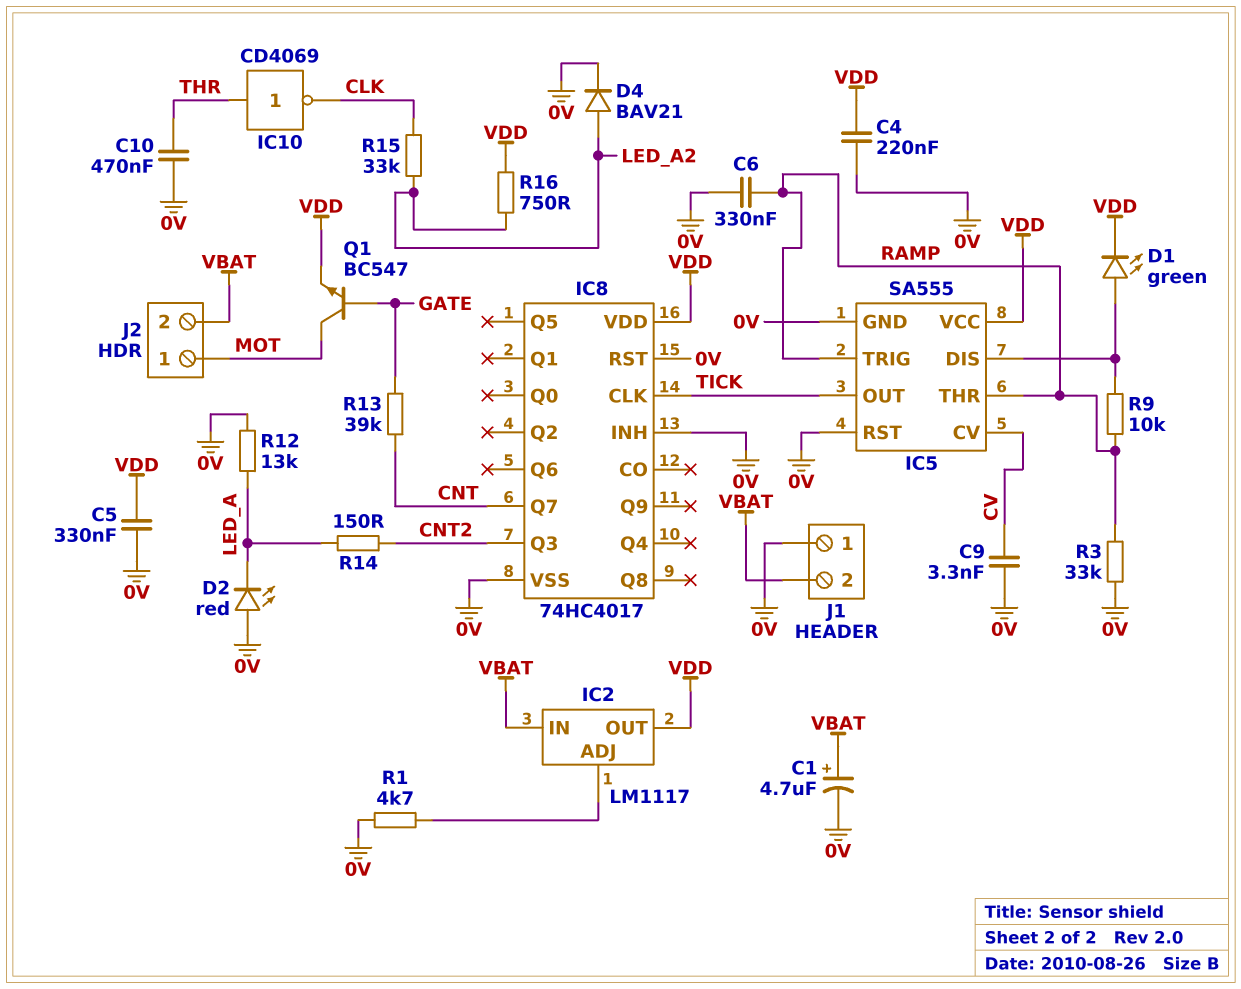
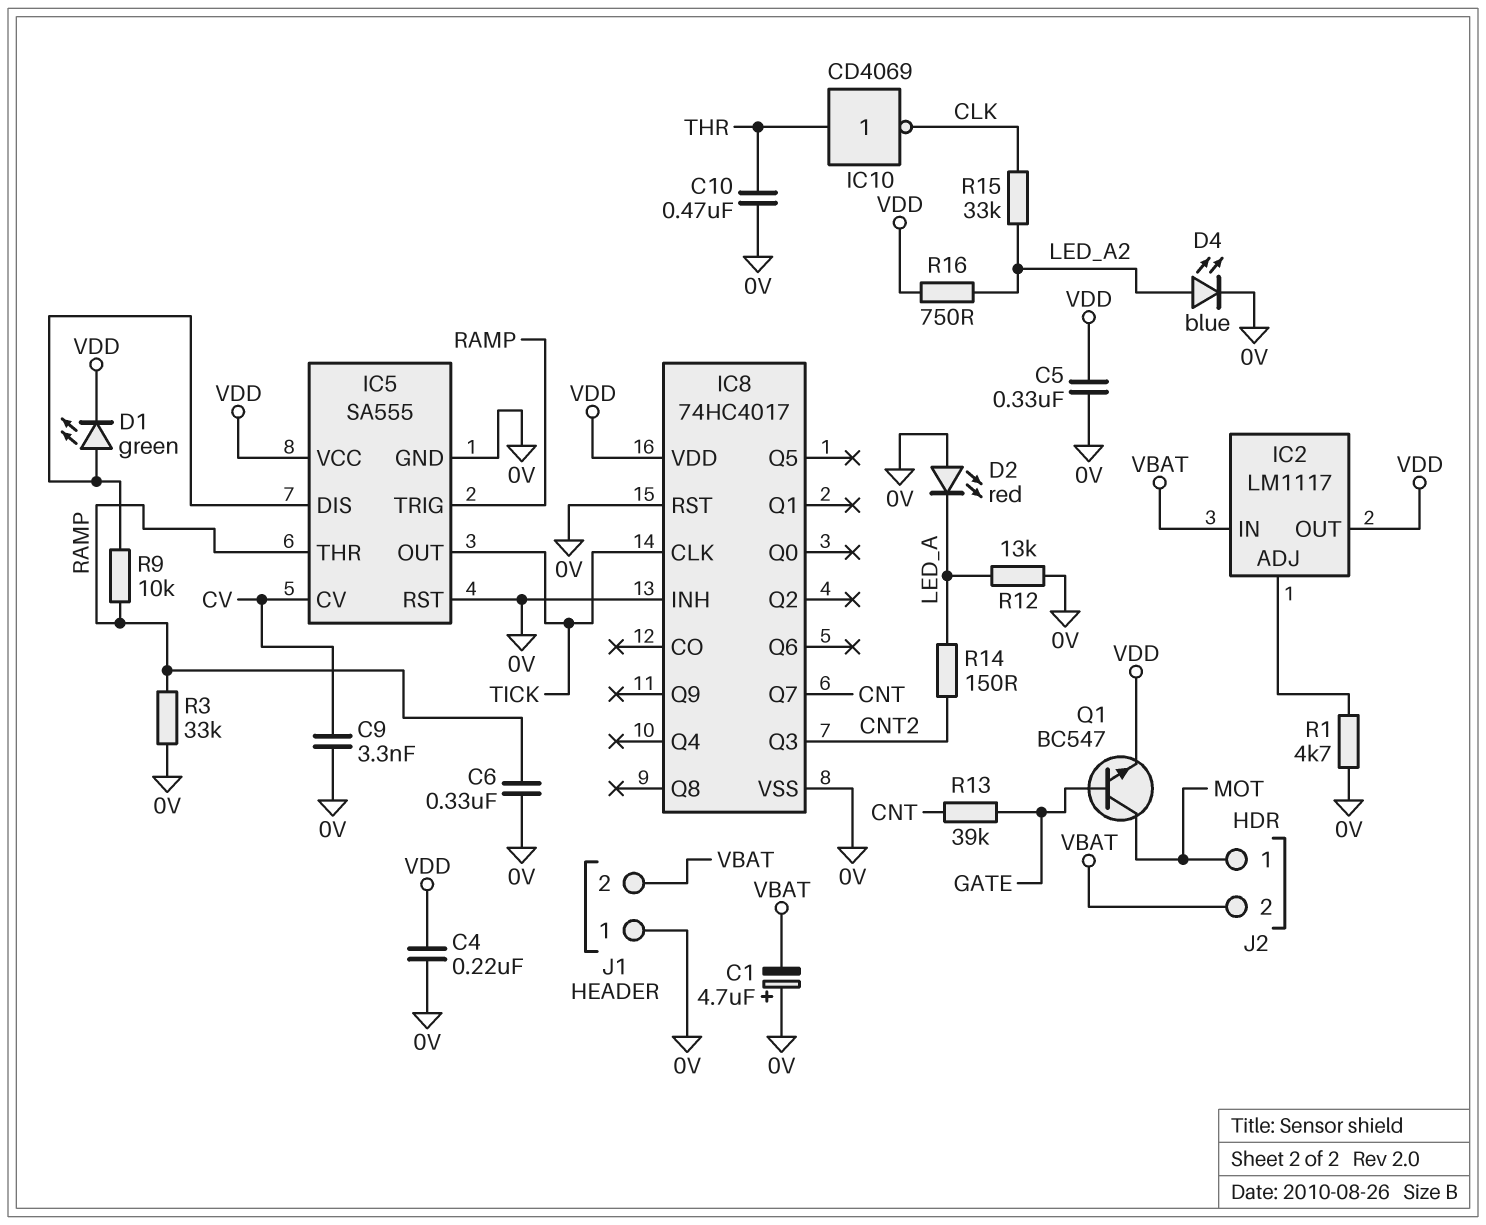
C1: 4.7uF (plus VBAT, minus 0V) -> 4.7uF (plus 0V, minus VBAT)
D4: diode BAV21 (A LED_A2, K 0V) -> LED blue (A LED_A2, K 0V)

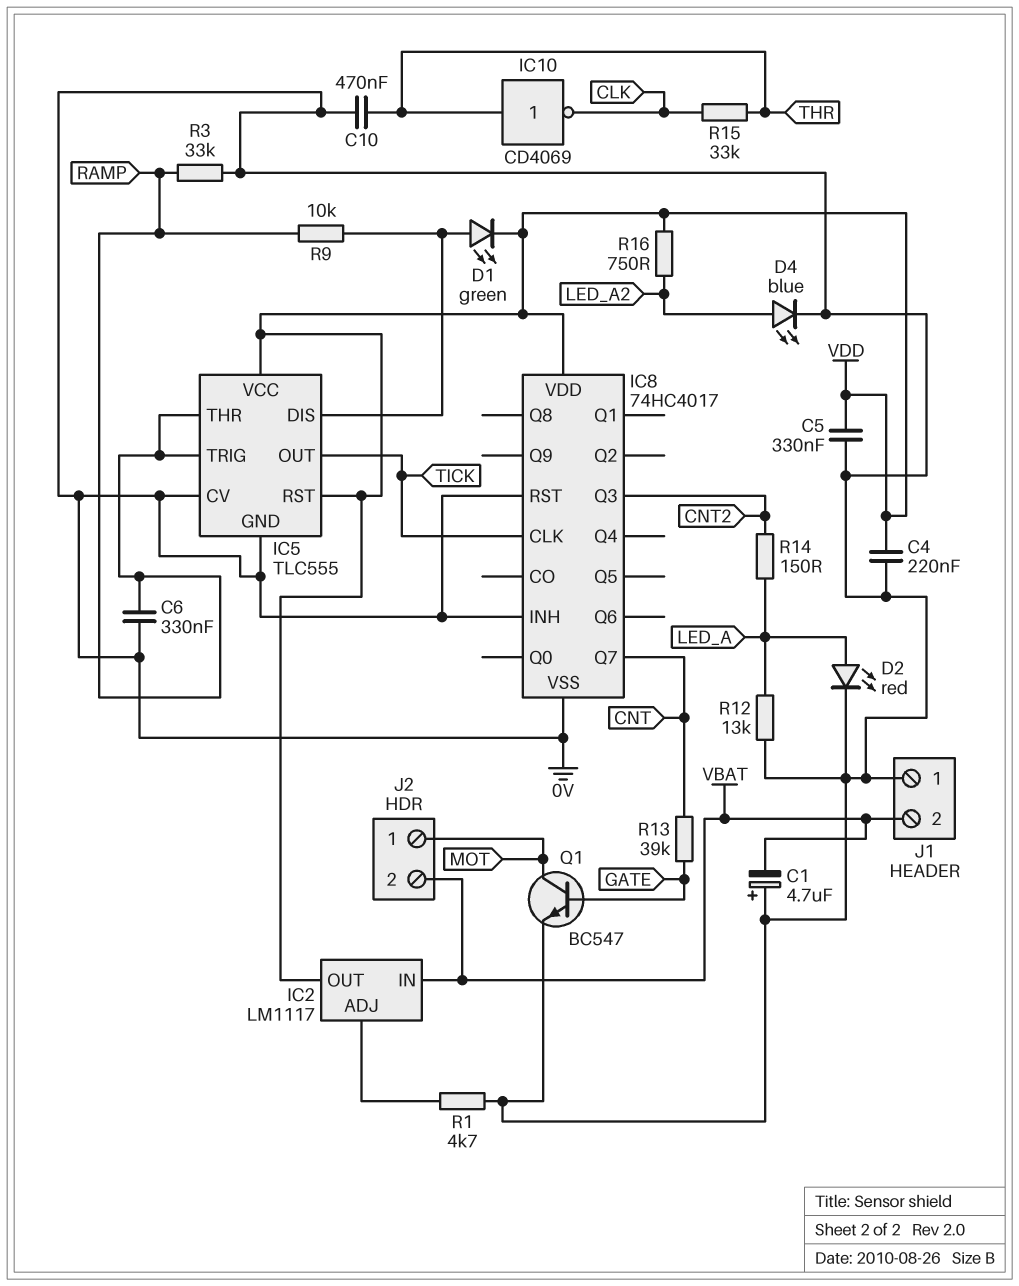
C9: 3.3nF (0V, CV) -> none
D2: LED red (A 0V, K LED_A) -> LED red (A LED_A, K 0V)
IC5: SA555 -> TLC555
IC5 pin CV: CV -> 0V
IC5 pin RST: 0V -> VDD
Q1: NPN BC547 (B GATE, C MOT, E VDD) -> NPN BC547 (B GATE, C MOT, E 0V)
R15: 33k (CLK, LED_A2) -> 33k (CLK, THR)

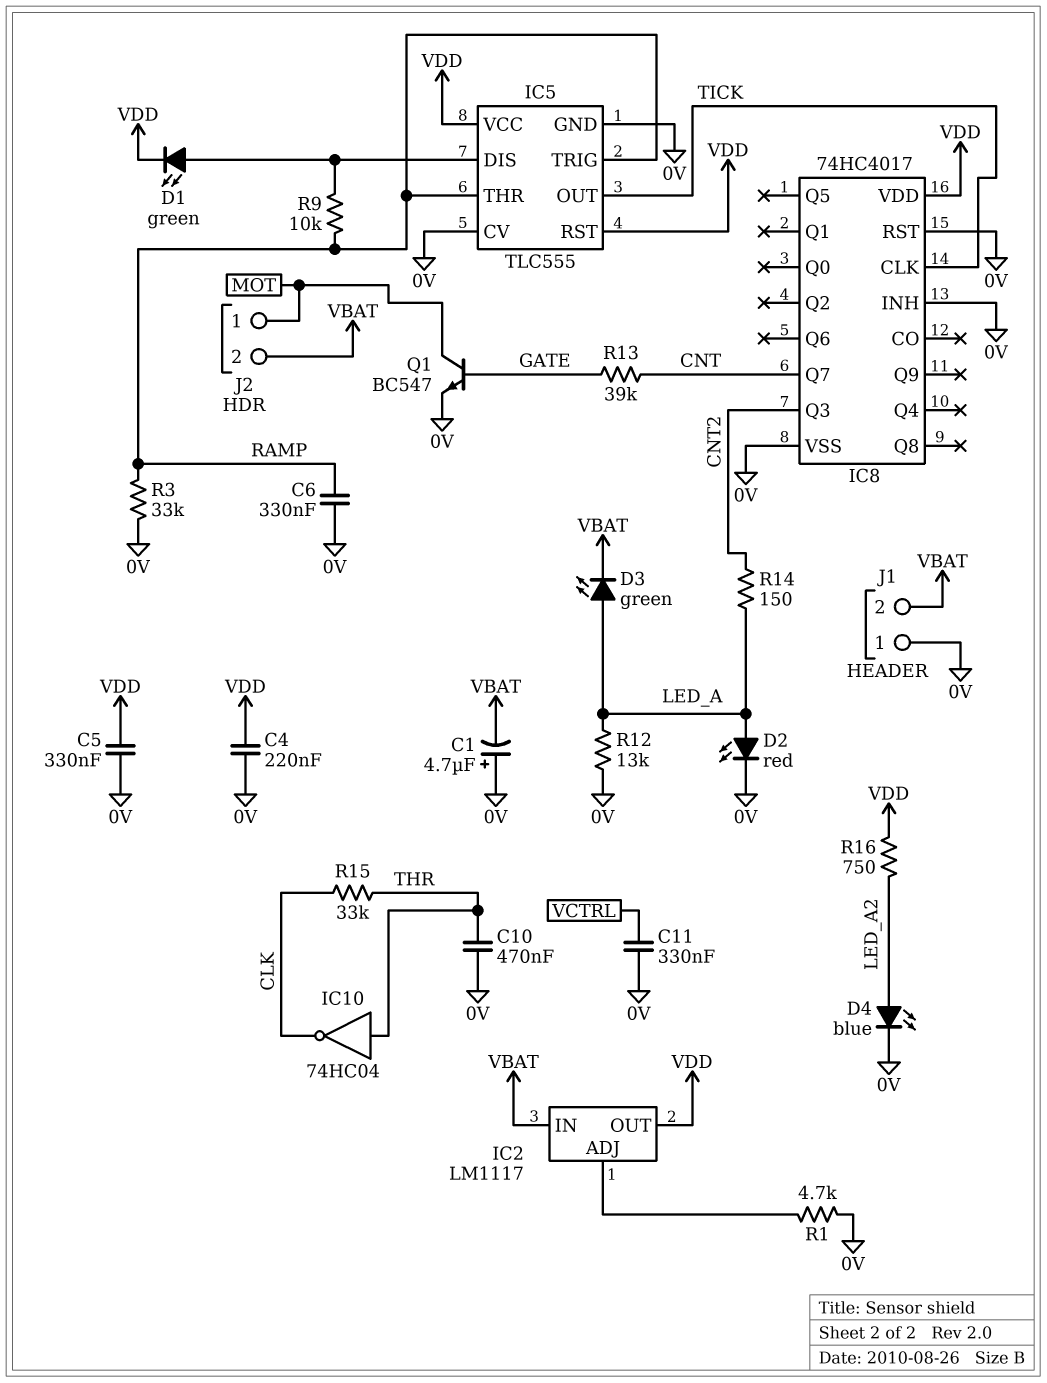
C11: none -> 330nF (0V, VCTRL)
D3: none -> LED green (A LED_A, K VBAT)
IC10: NOT CD4069 (in THR, out CLK) -> NOT 74HC04 (in THR, out CLK)

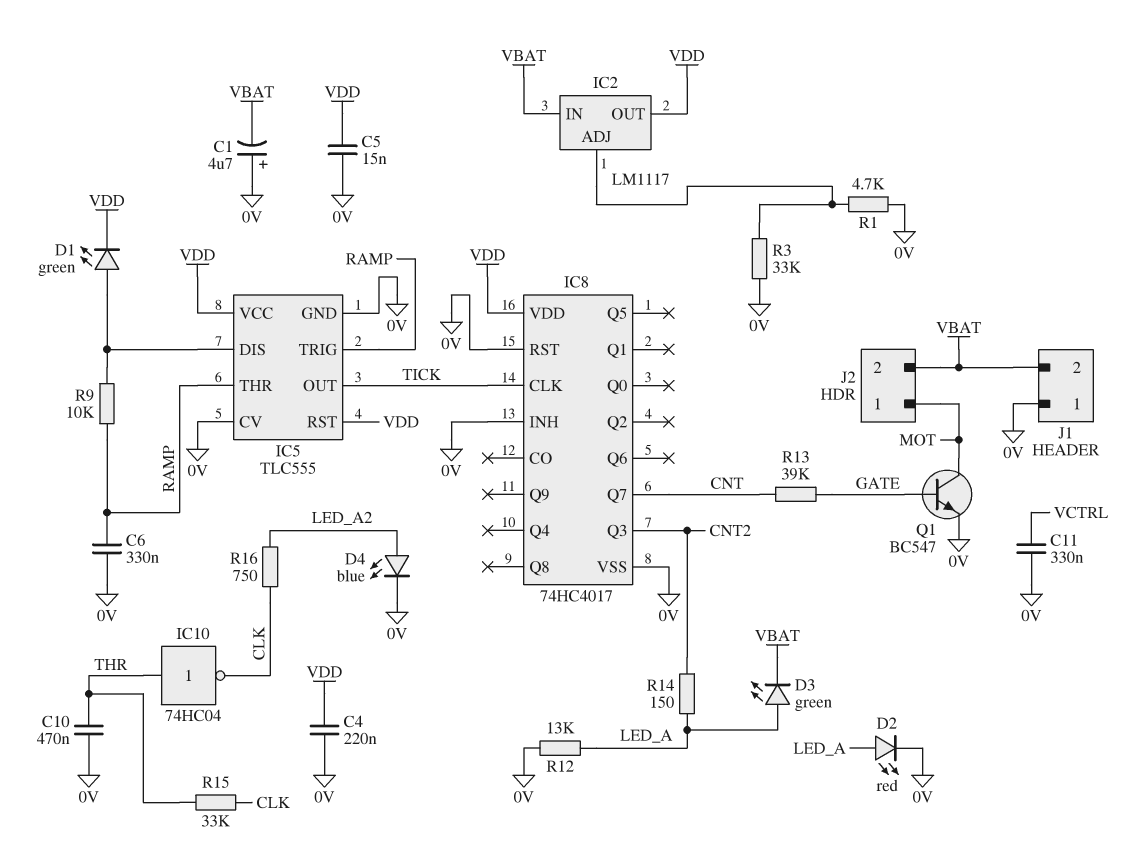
C5: 330nF (0V, VDD) -> 15nF (0V, VDD)
R3: 33k (0V, RAMP) -> 33k (0V, IC2/ADJ)
R16: 750 (LED_A2, VDD) -> 750 (CLK, LED_A2)

